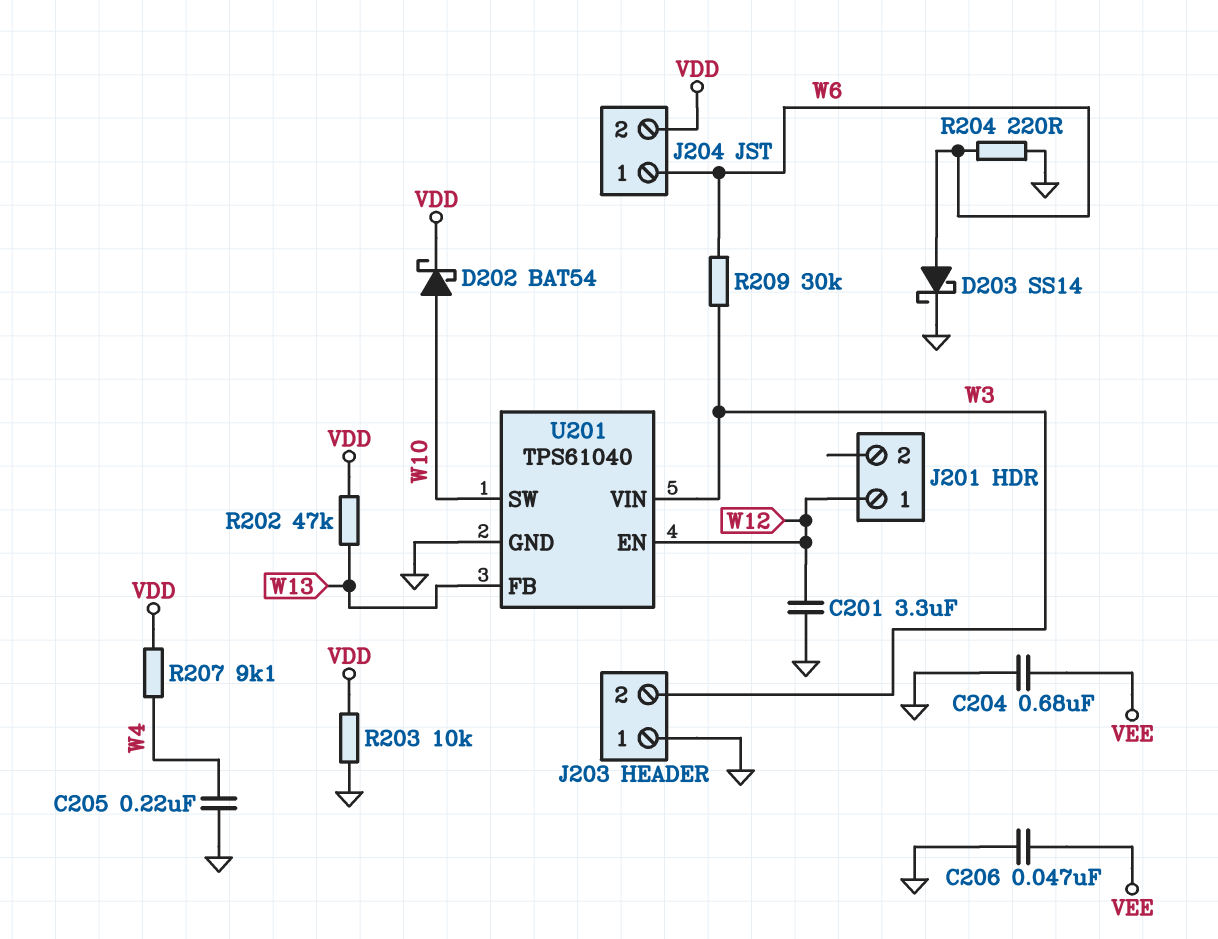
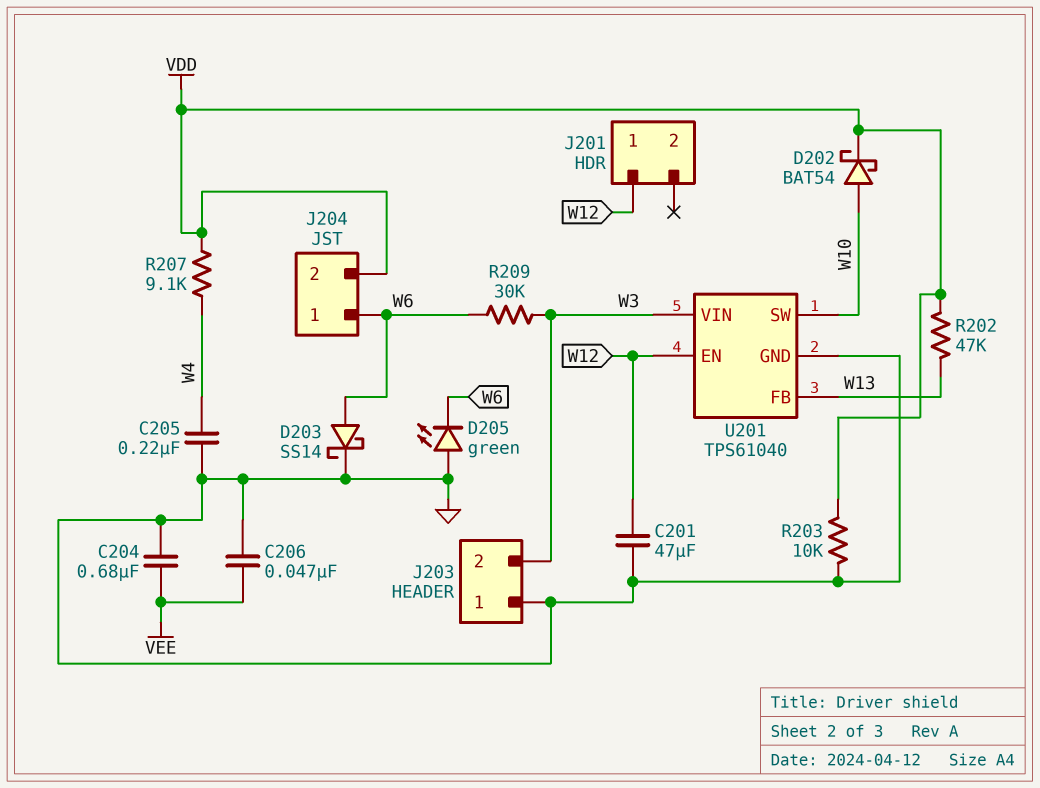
C201: 3.3uF (GND, W12) -> 47uF (GND, W12)
D205: none -> LED green (A GND, K W6)
R204: 220 (GND, W6) -> none

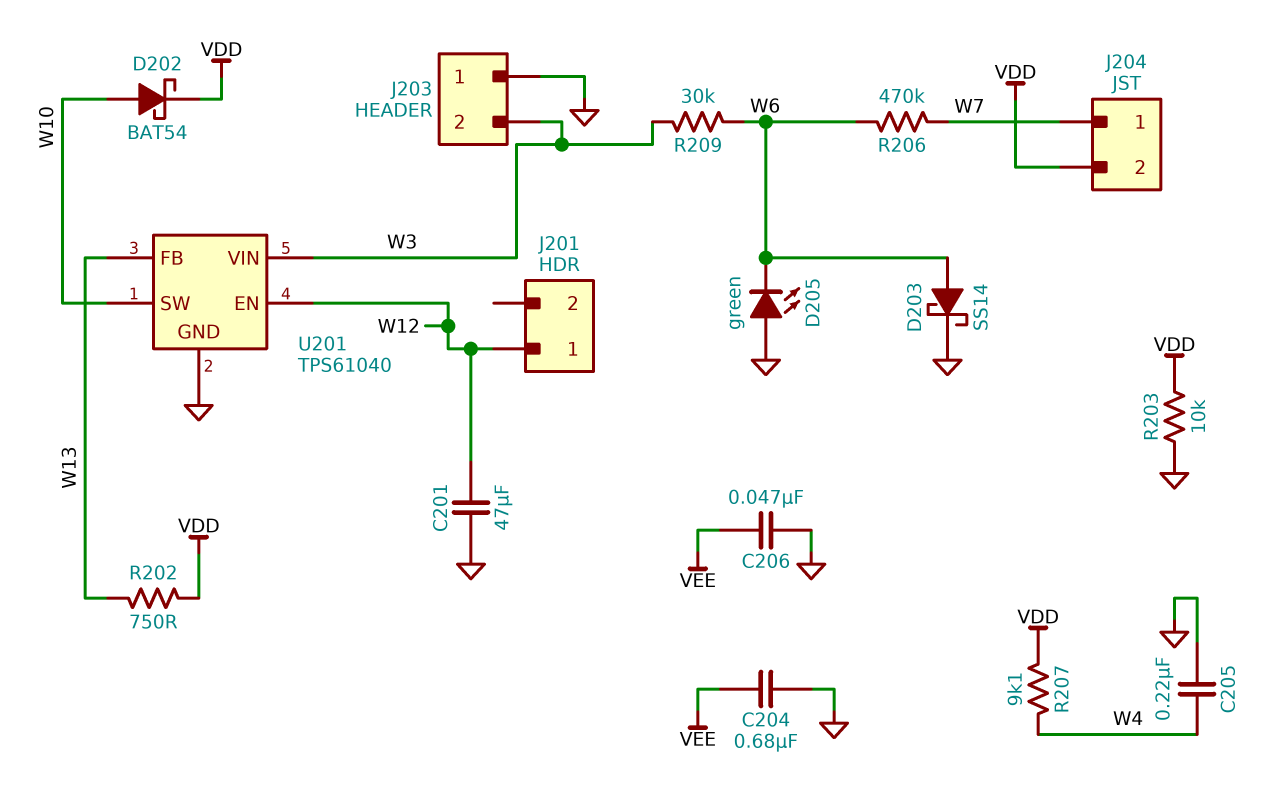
J204 pin 1: W6 -> W7
R202: 47k (VDD, W13) -> 750 (VDD, W13)
R206: none -> 470k (W6, W7)

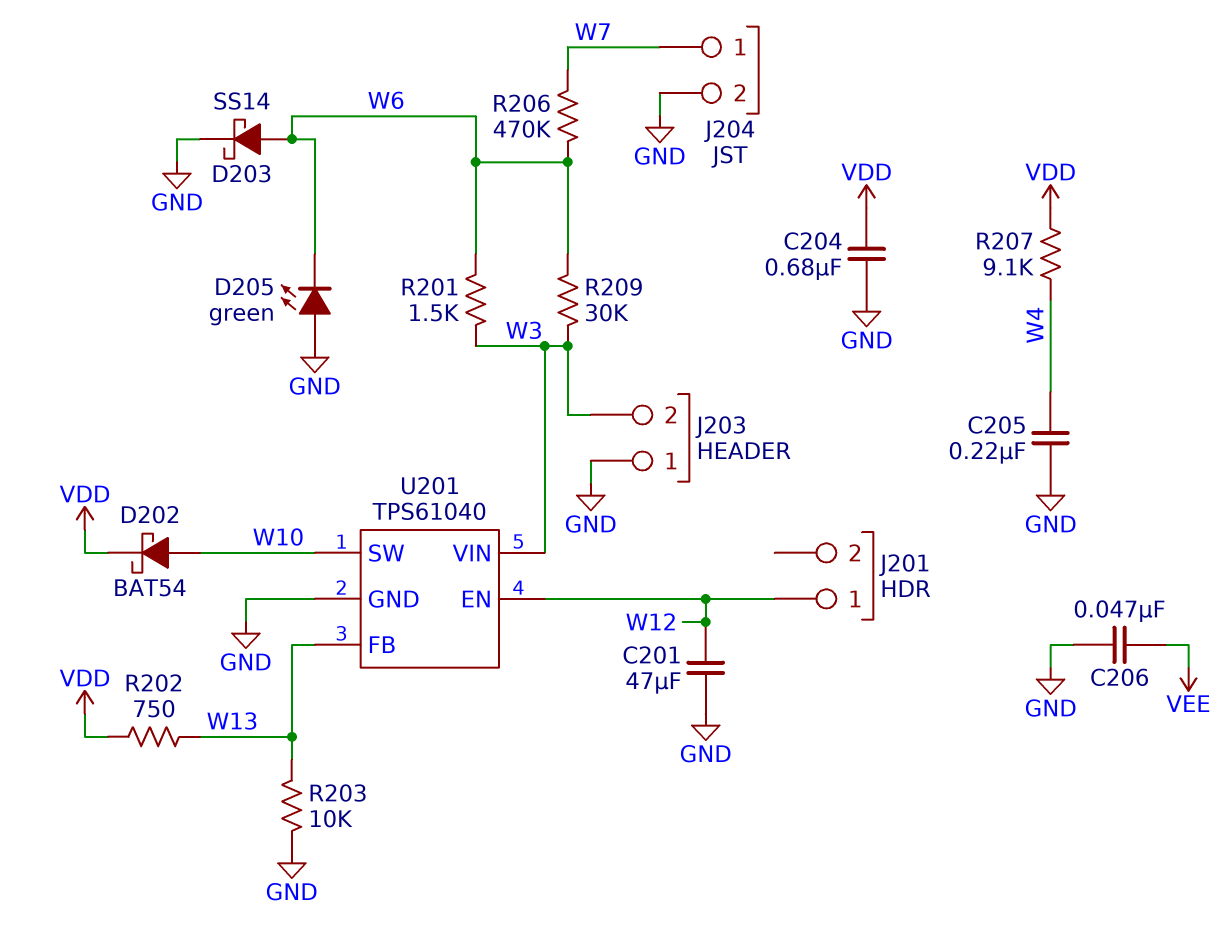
C204: 680nF (GND, VEE) -> 680nF (GND, VDD)
J204 pin 2: VDD -> GND
R201: none -> 1.5k (W3, W6)
R203: 10k (GND, VDD) -> 10k (GND, W13)

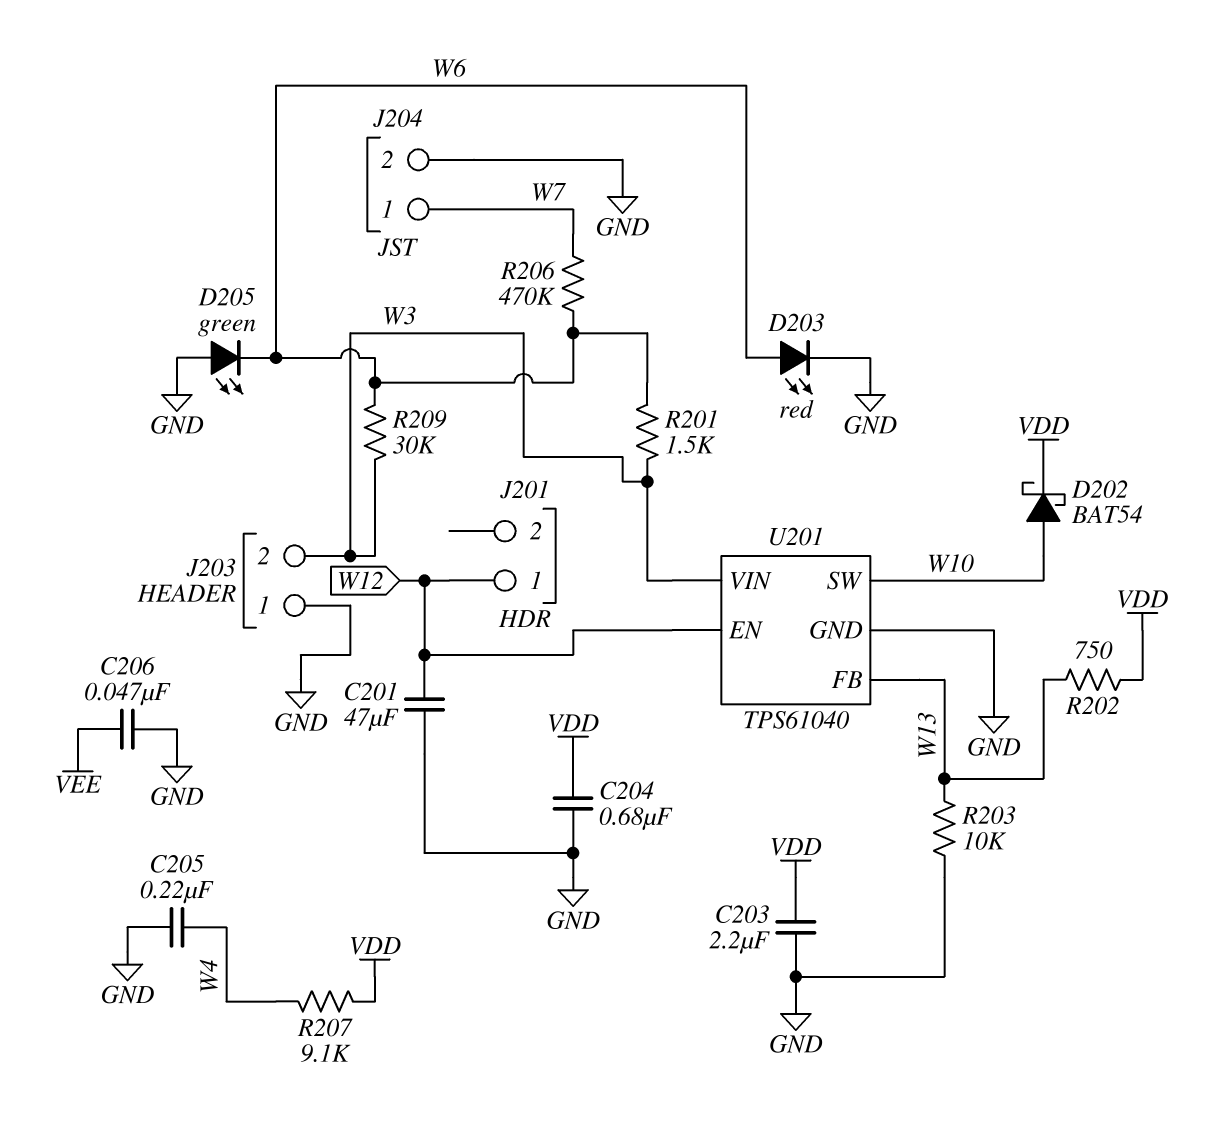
C203: none -> 2.2uF (GND, VDD)
D203: schottky SS14 (A W6, K GND) -> LED red (A W6, K GND)

